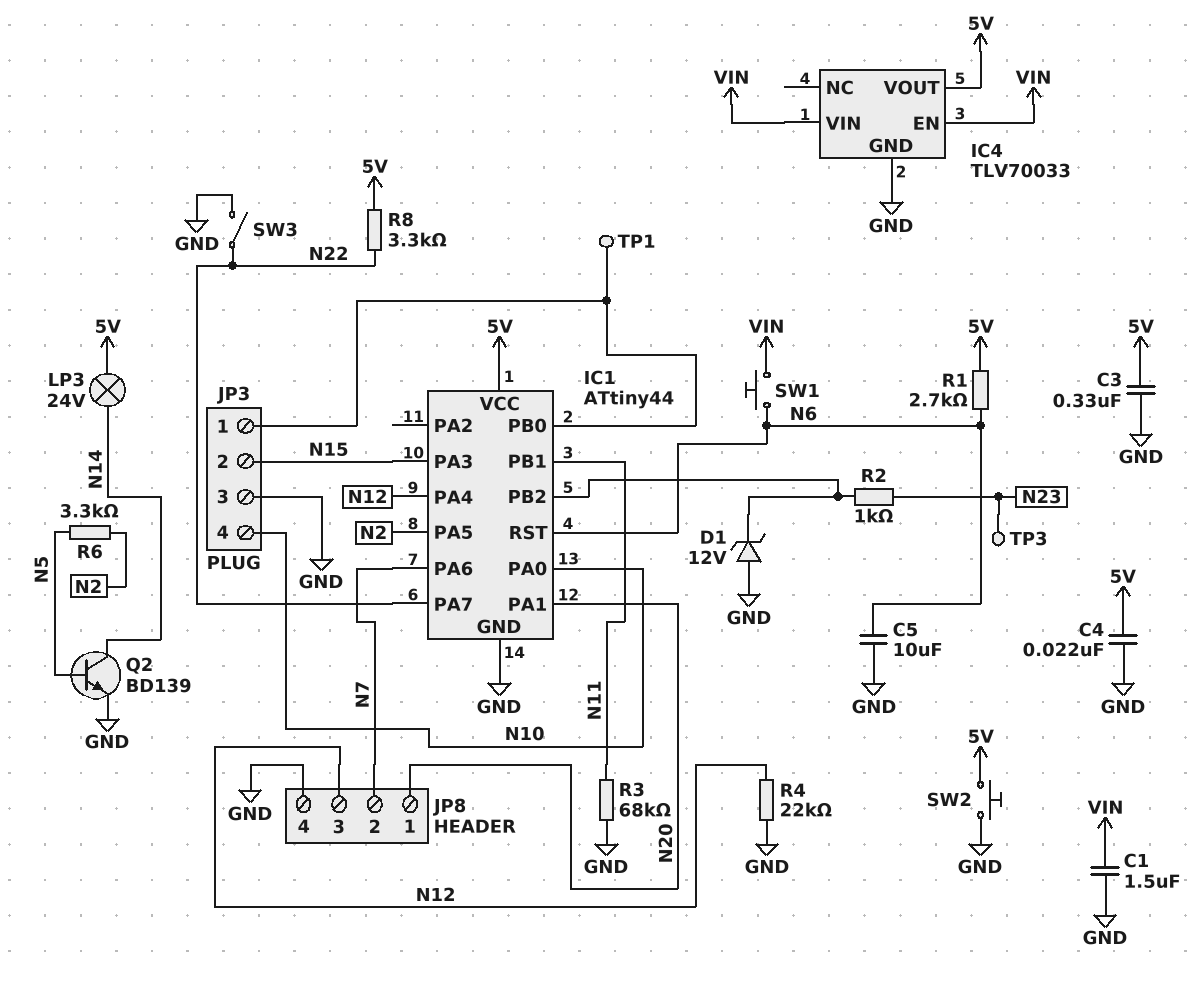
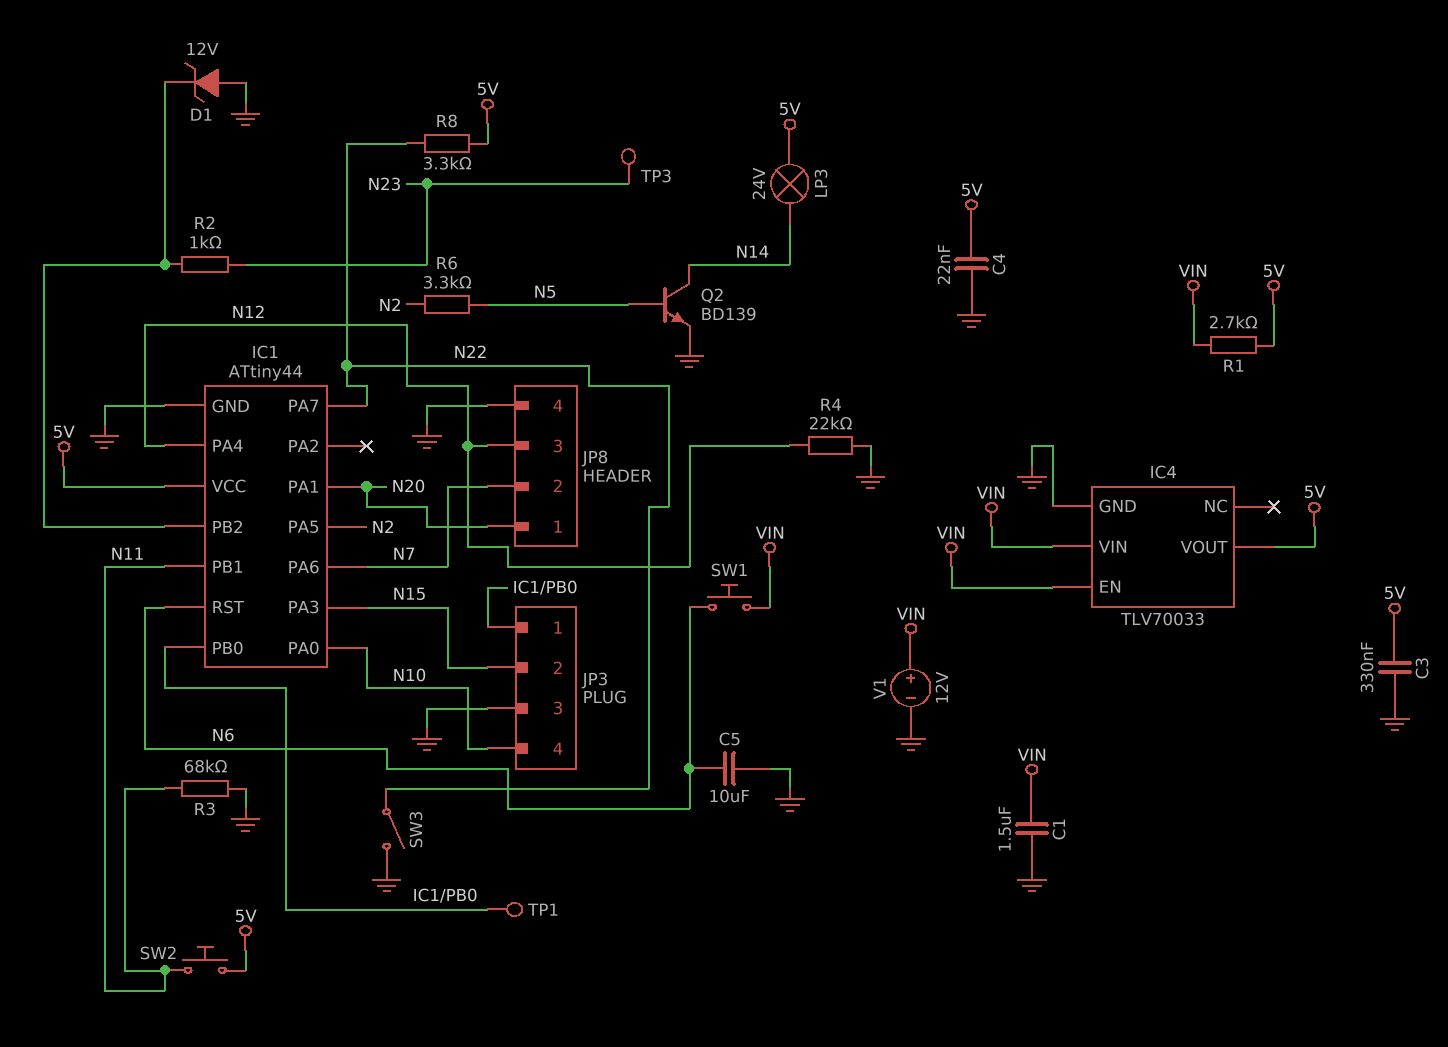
R1: 2.7k (5V, N6) -> 2.7k (5V, VIN)
SW2: button (5V, GND) -> button (5V, N11)
V1: none -> 12V (plus VIN, minus GND)

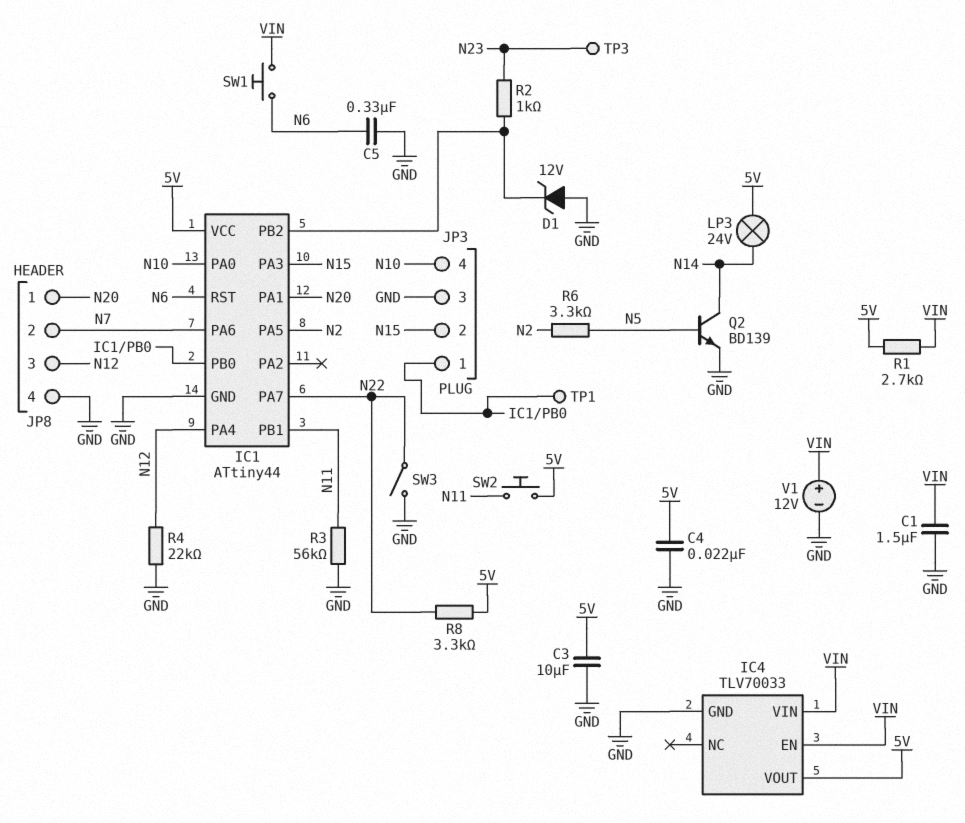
C3: 330nF (5V, GND) -> 10uF (5V, GND)
C5: 10uF (GND, N6) -> 330nF (GND, N6)
R3: 68k (GND, N11) -> 56k (GND, N11)

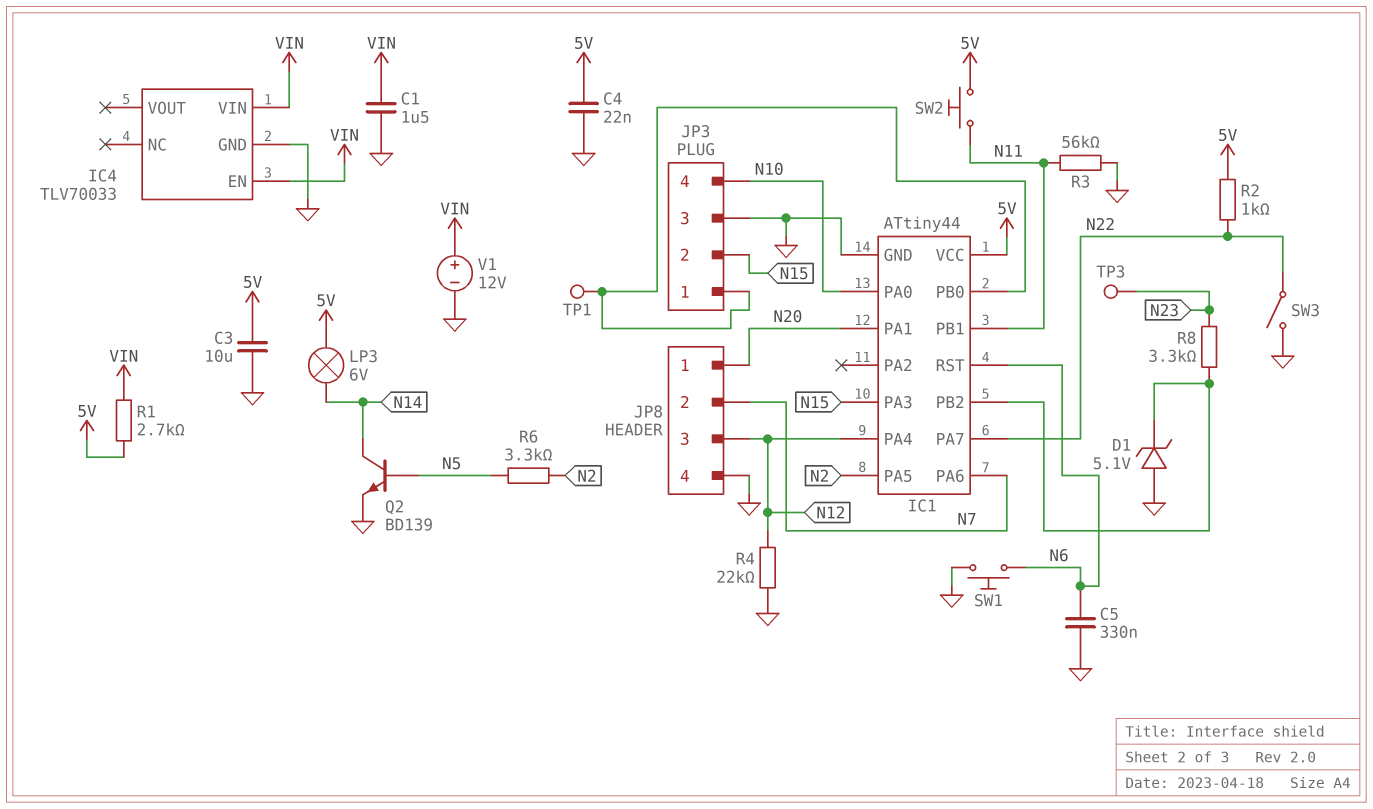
D1: zener 12V (A GND, K IC1/PB2) -> zener 5.1V (A GND, K IC1/PB2)
IC4 pin VOUT: 5V -> none
LP3: lamp 24V (5V, N14) -> lamp 6V (5V, N14)
R2: 1k (IC1/PB2, N23) -> 1k (5V, N22)
R8: 3.3k (5V, N22) -> 3.3k (IC1/PB2, N23)
SW1: button (N6, VIN) -> button (GND, N6)

